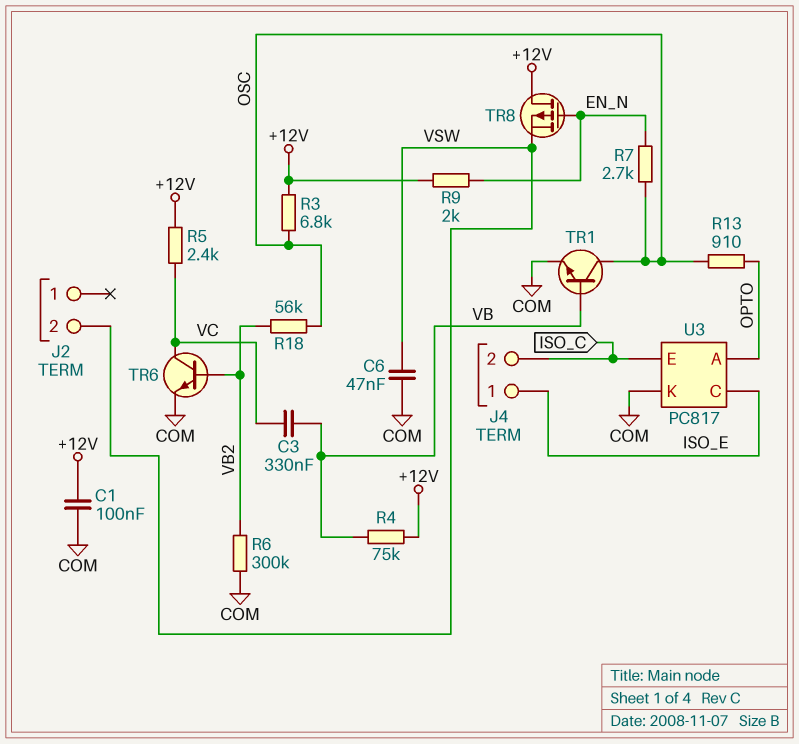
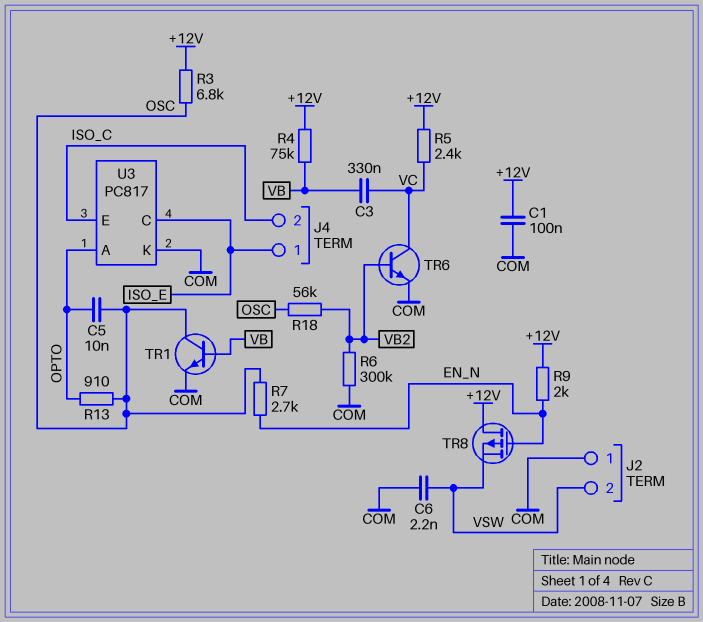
C5: none -> 10nF (OPTO, OSC)
C6: 47nF (COM, VSW) -> 2.2nF (COM, VSW)
J2 pin 1: none -> COM

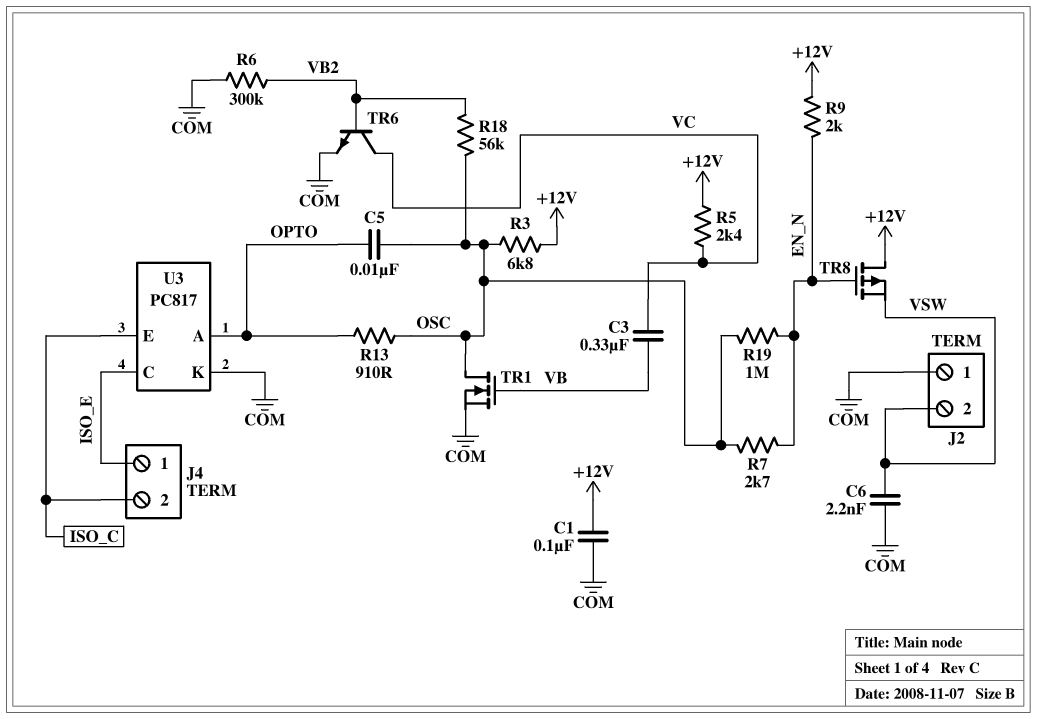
R4: 75k (+12V, VB) -> none
R19: none -> 1M (EN_N, OSC)
TR1: NPN (B VB, C OSC, E COM) -> NMOS (G VB, D OSC, S COM)

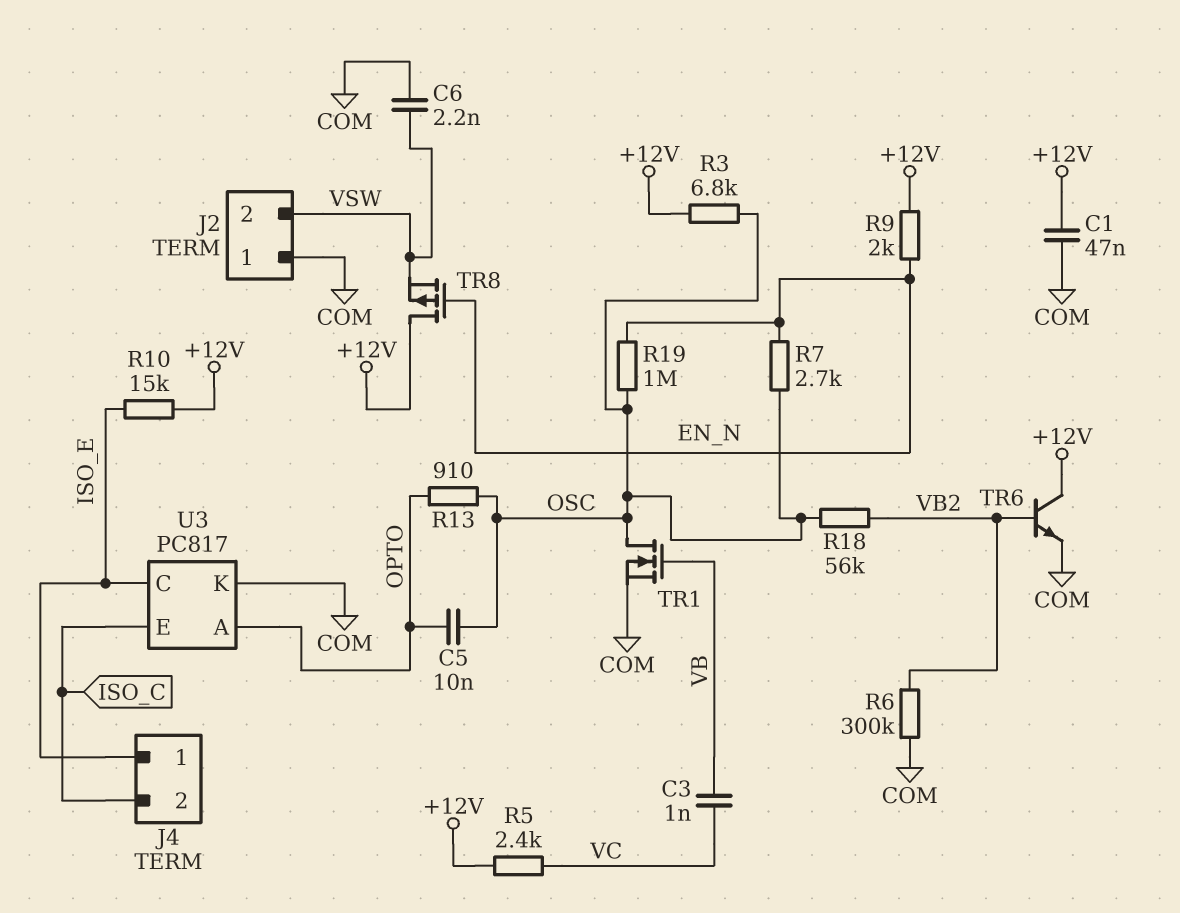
C1: 100nF (+12V, COM) -> 47nF (+12V, COM)
C3: 330nF (VB, VC) -> 1nF (VB, VC)
R10: none -> 15k (+12V, ISO_E)
TR6: NPN (B VB2, C VC, E COM) -> NPN (B VB2, C +12V, E COM)

